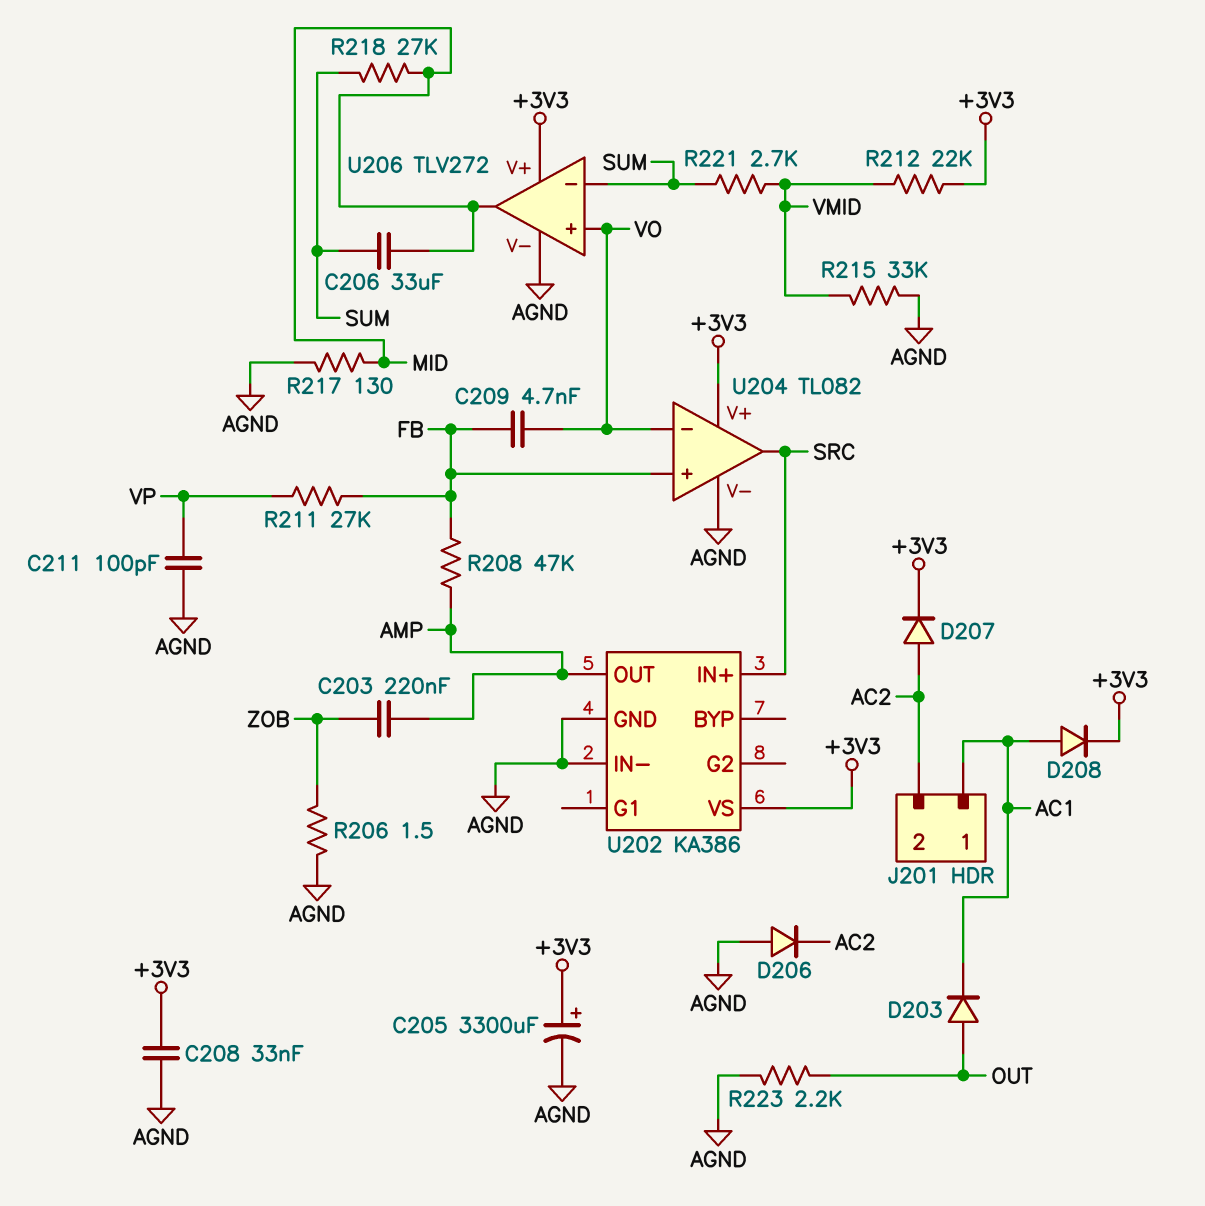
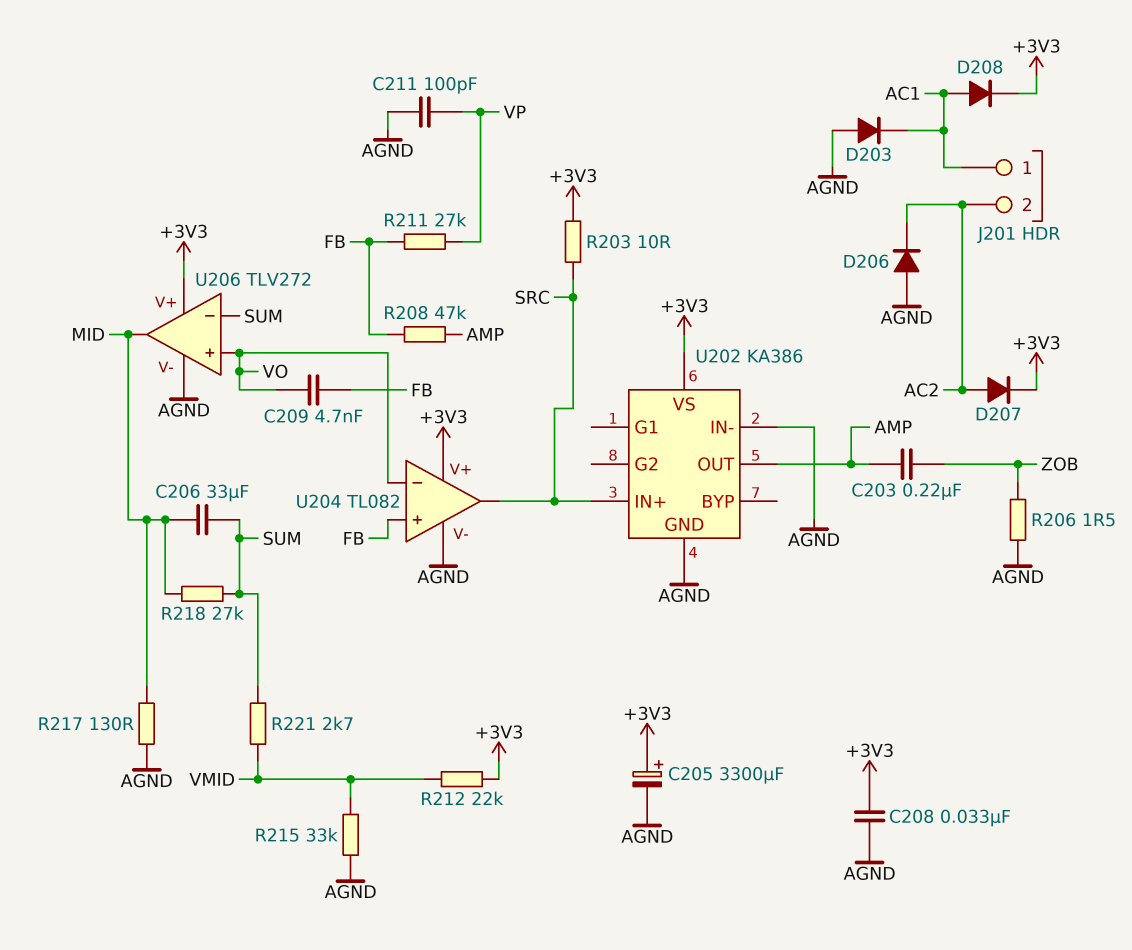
D203: diode (A OUT, K AC1) -> diode (A AGND, K AC1)
R203: none -> 10 (+3V3, SRC)
R223: 2.2k (AGND, OUT) -> none

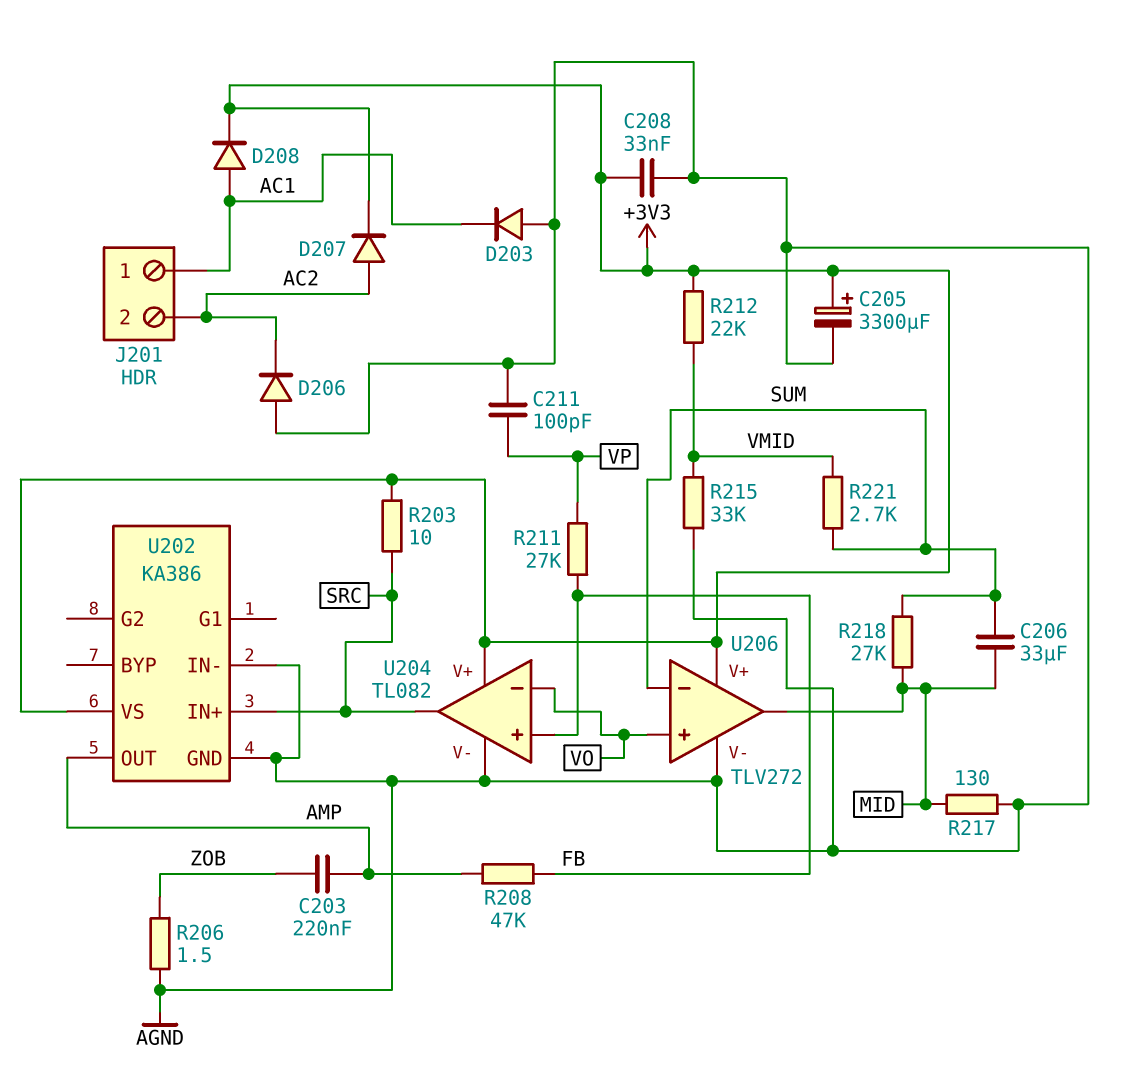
C209: 4.7nF (FB, VO) -> none

